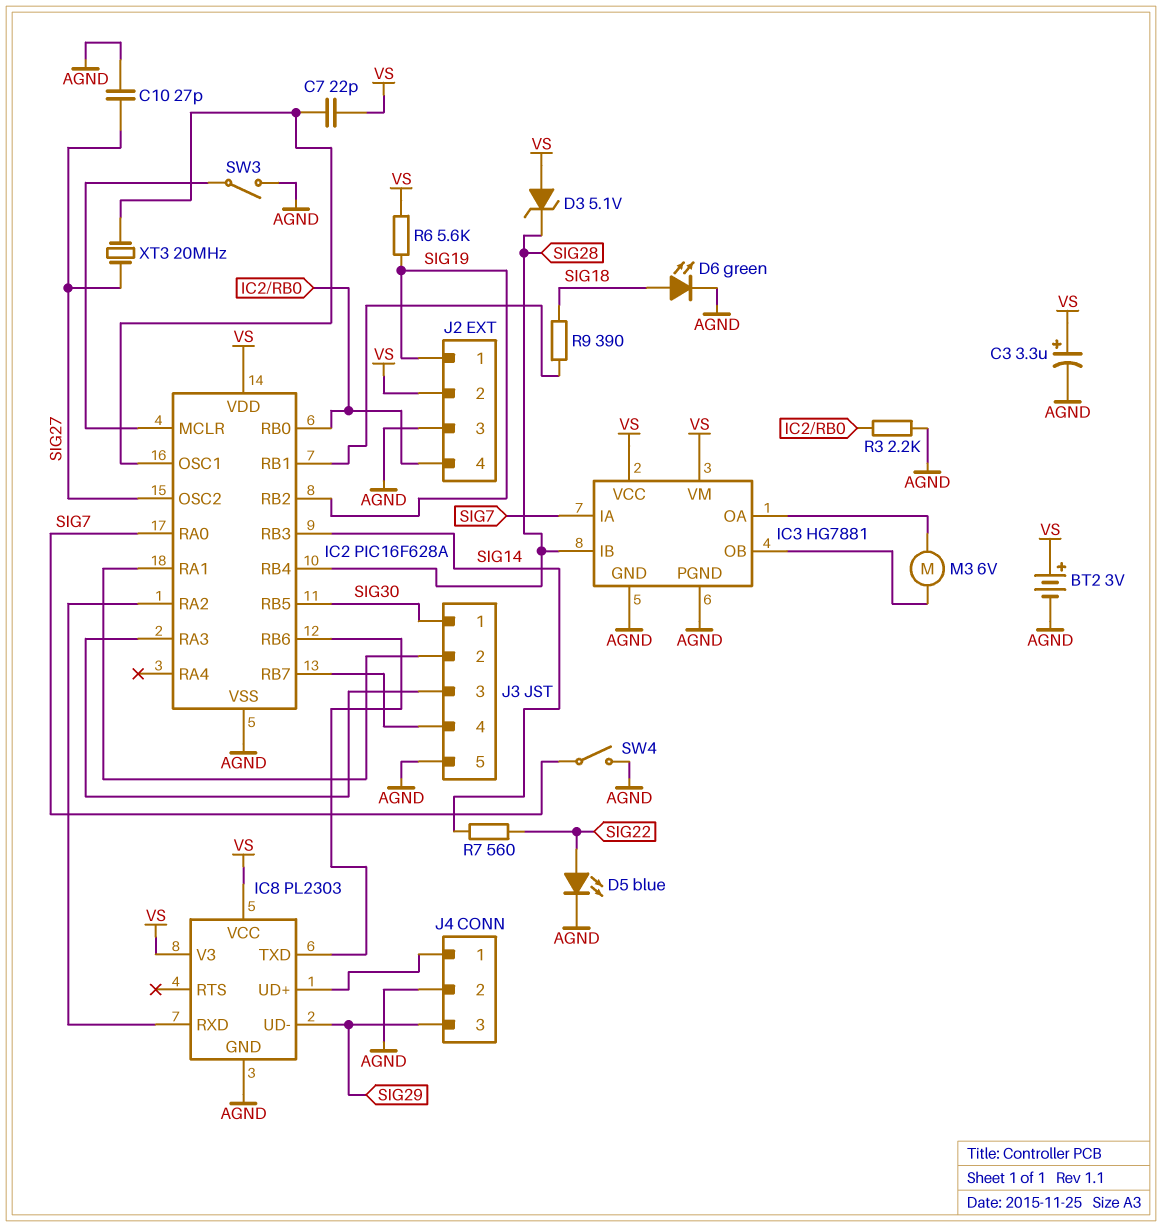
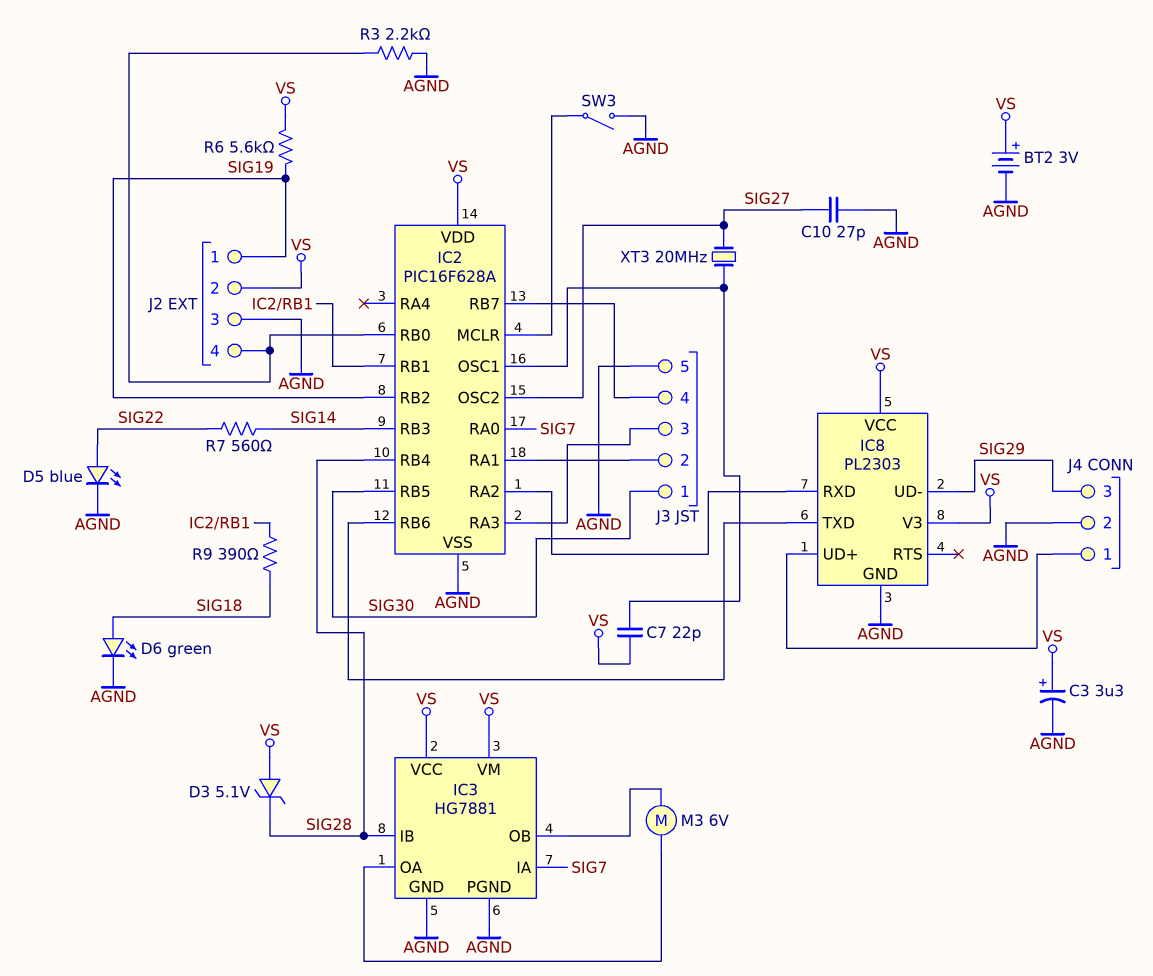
SW4: switch (AGND, SIG7) -> none

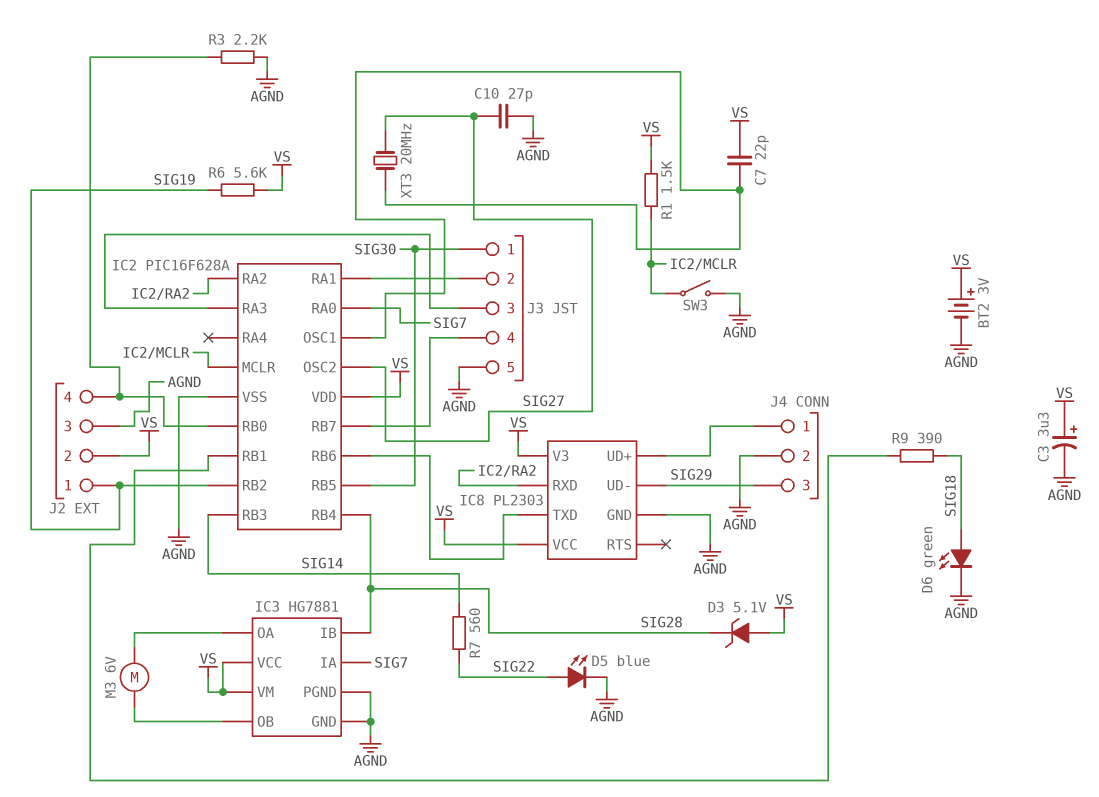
R1: none -> 1.5k (IC2/MCLR, VS)

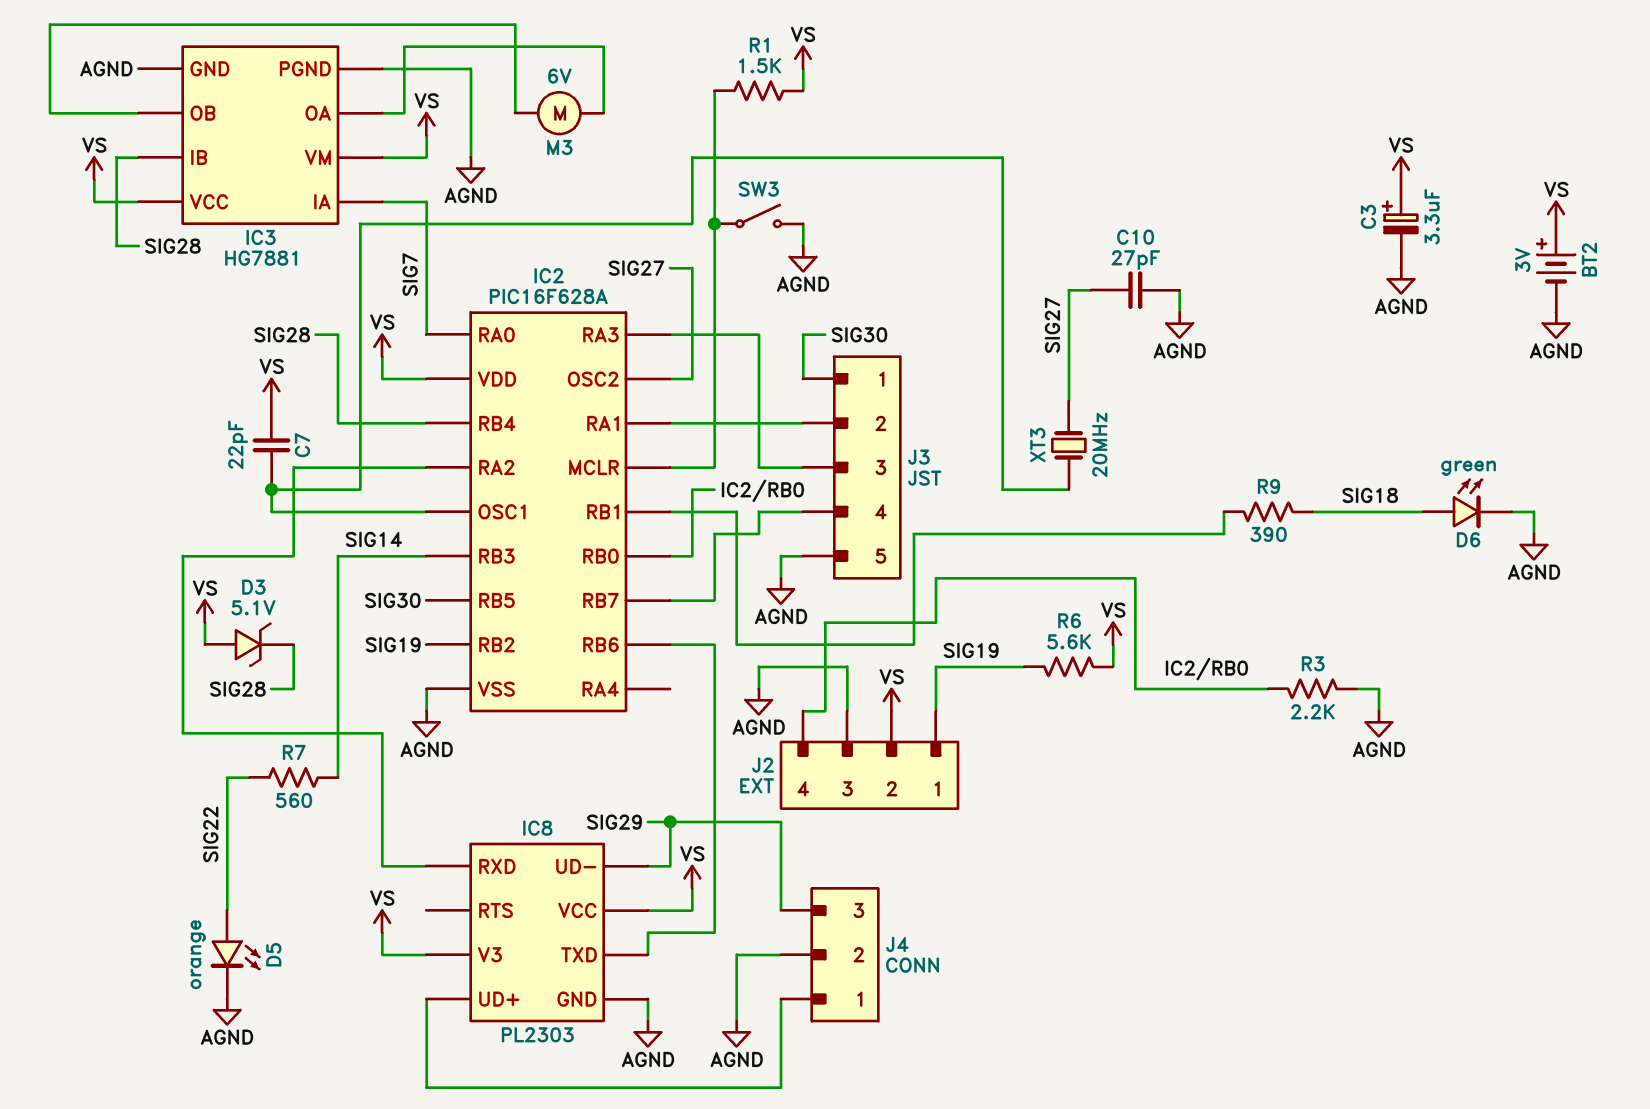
D5: LED blue (A SIG22, K AGND) -> LED orange (A SIG22, K AGND)

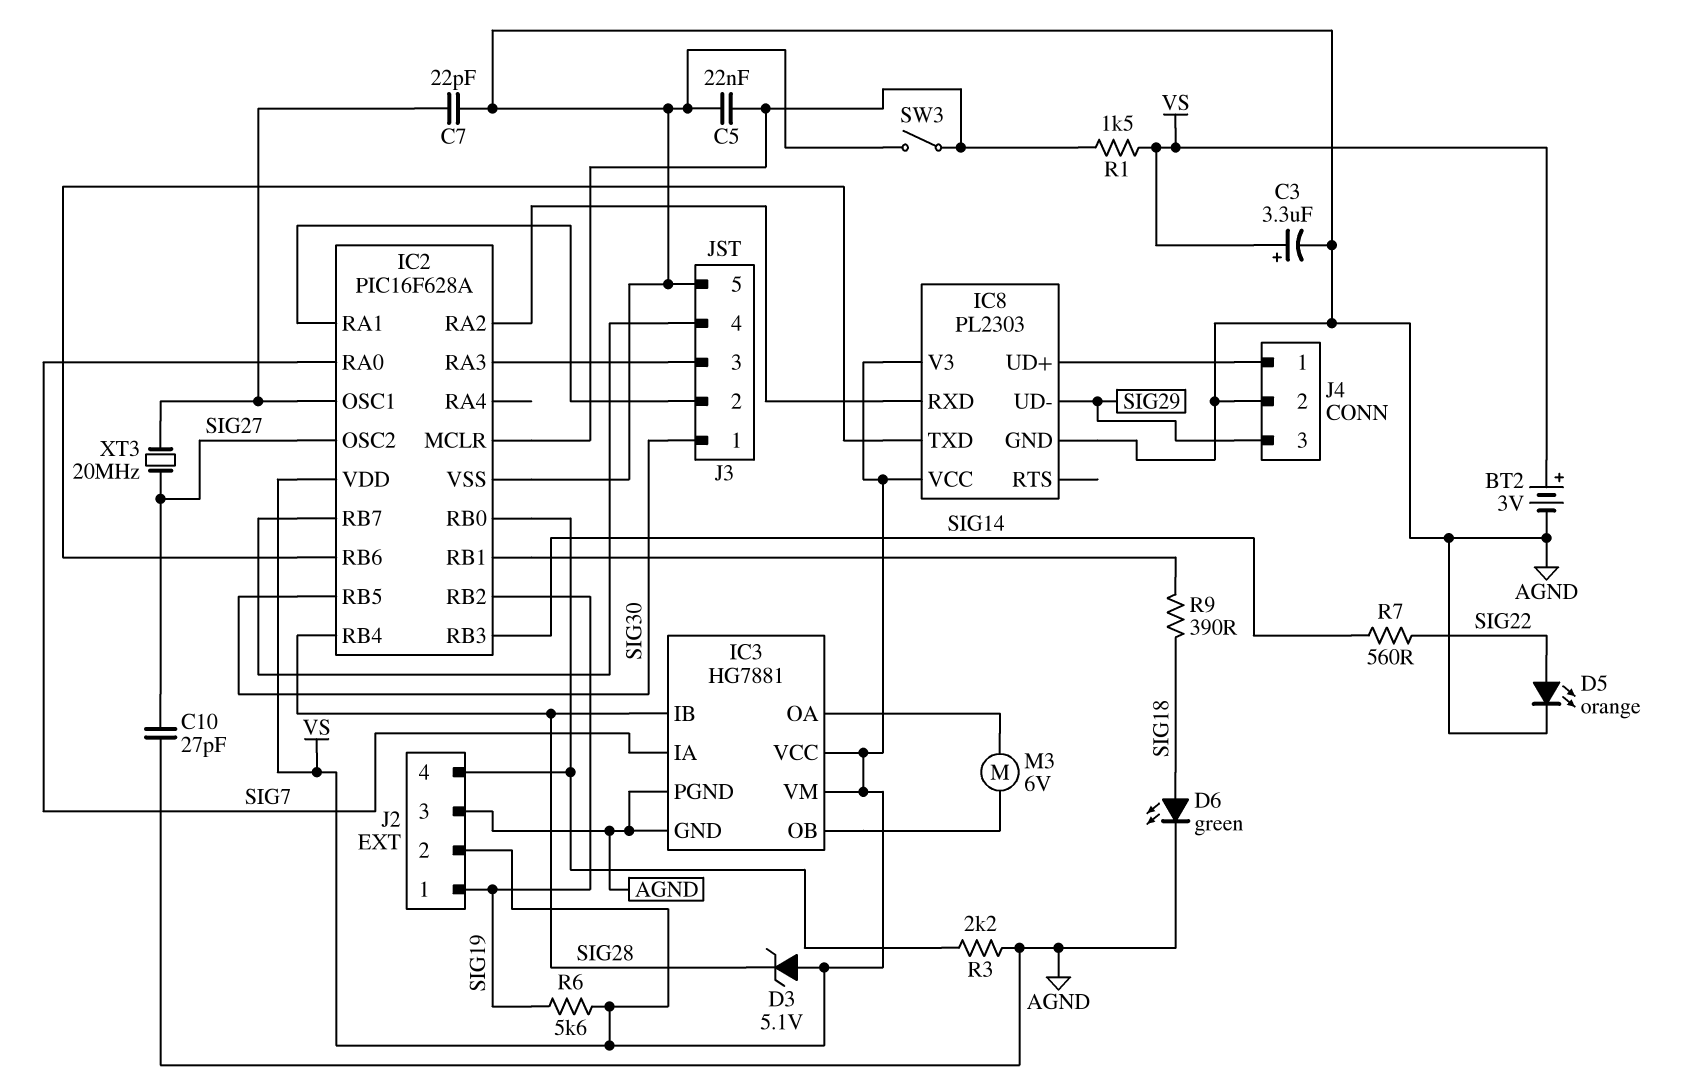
C5: none -> 22nF (AGND, IC2/MCLR)
C7: 22pF (IC2/OSC1, VS) -> 22pF (AGND, IC2/OSC1)

